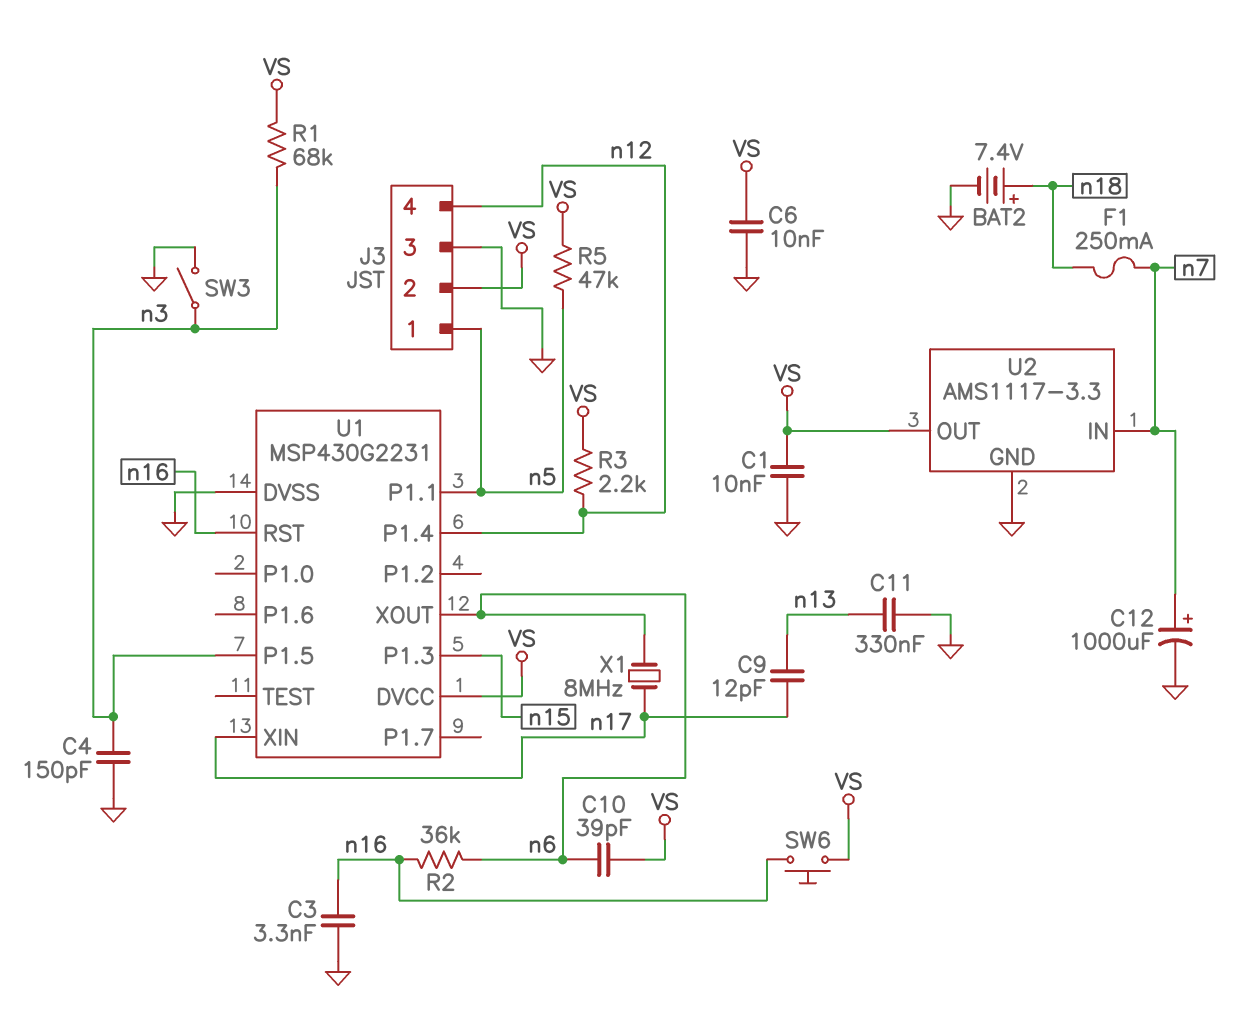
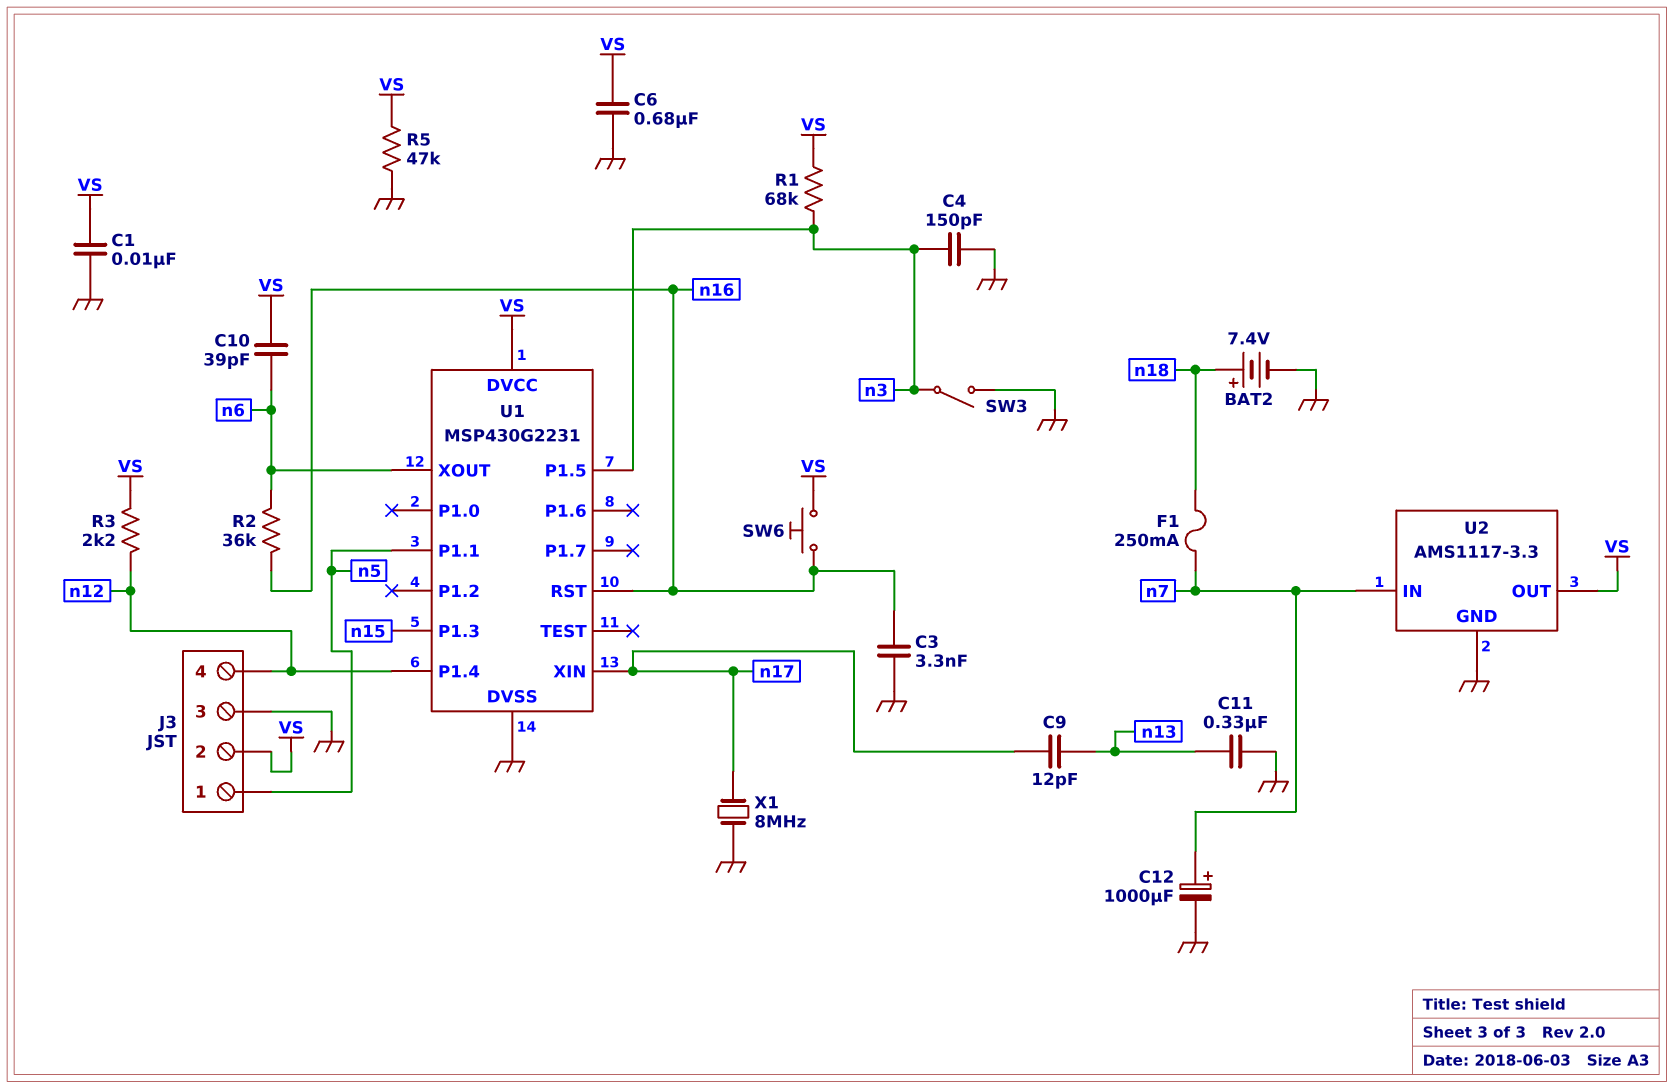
C6: 10nF (GND, VS) -> 680nF (GND, VS)
R5: 47k (VS, n5) -> 47k (GND, VS)
X1: 8MHz (n6, n17) -> 8MHz (GND, n17)

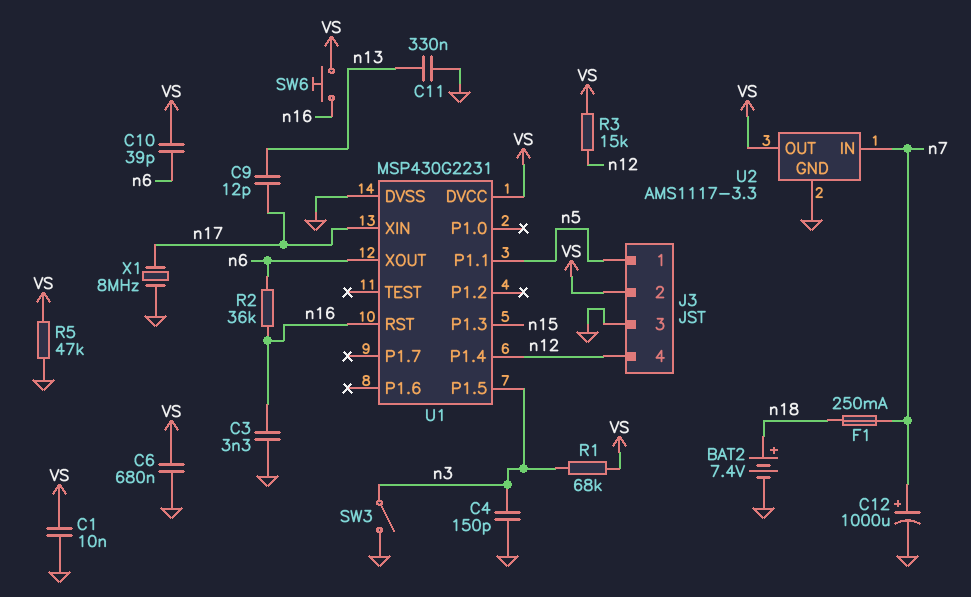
R3: 2.2k (VS, n12) -> 15k (VS, n12)

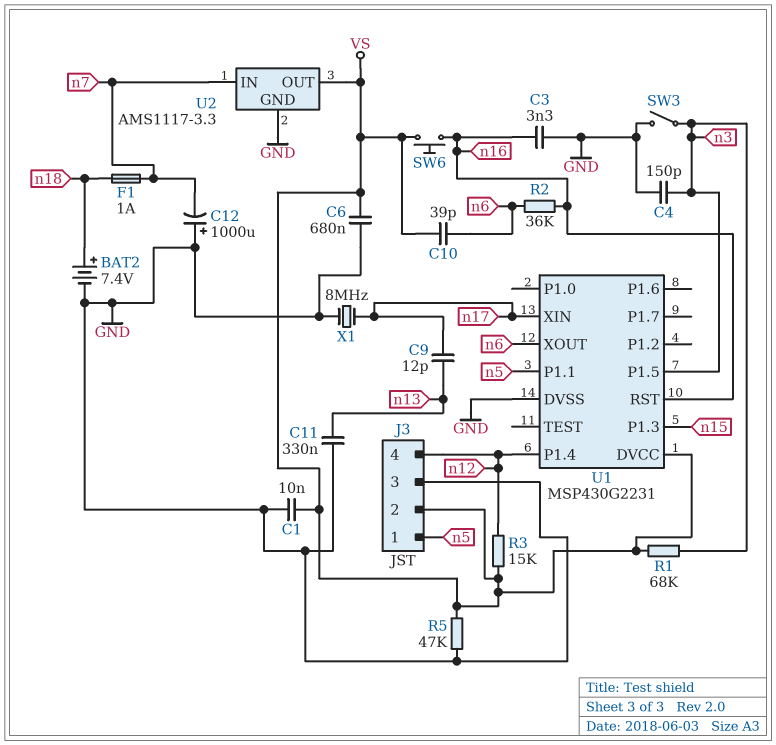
C12: 1000uF (plus n7, minus GND) -> 1000uF (plus GND, minus n7)
F1: 250mA (n7, n18) -> 1A (n7, n18)

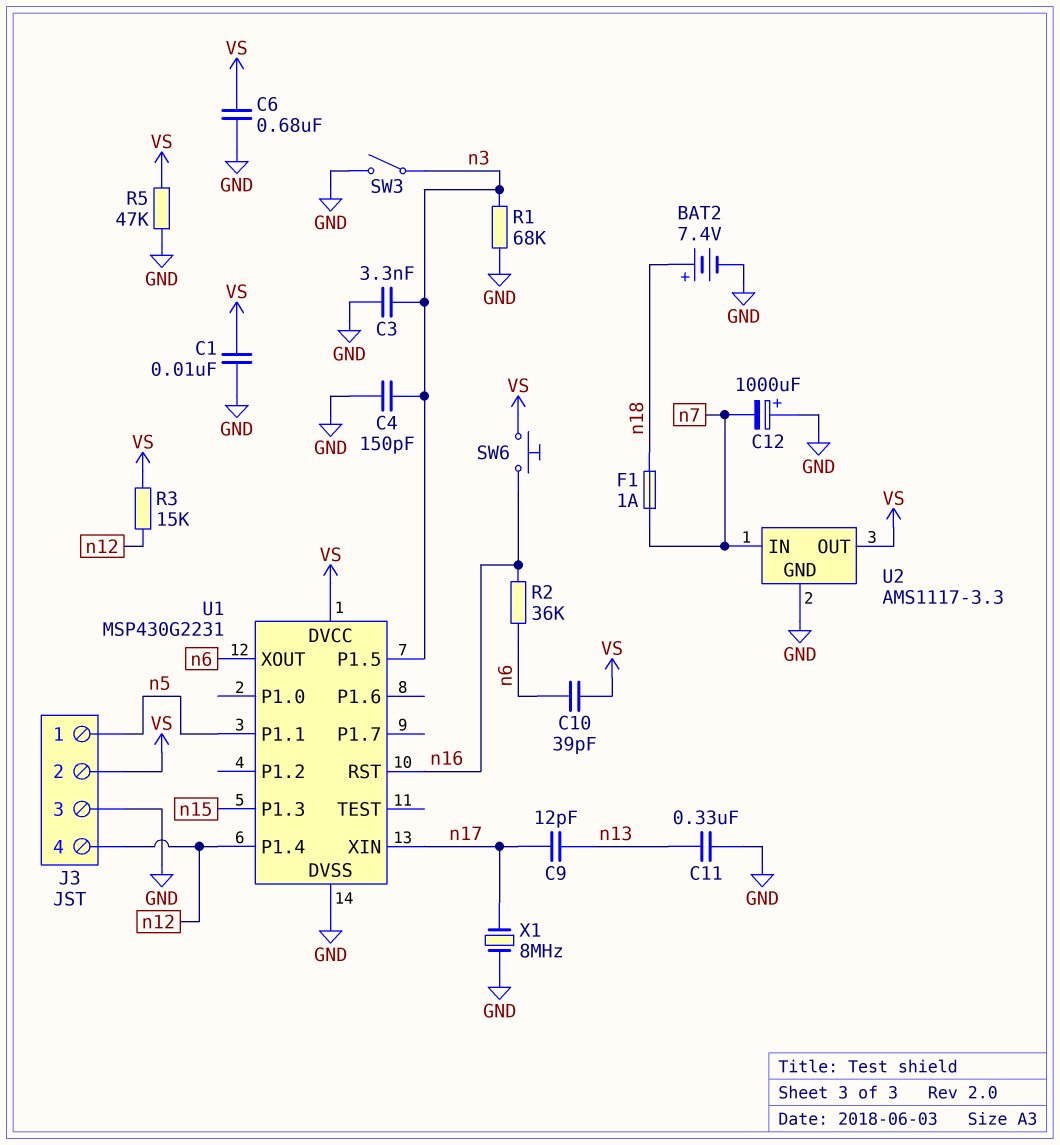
C3: 3.3nF (GND, n16) -> 3.3nF (GND, n3)
R1: 68k (VS, n3) -> 68k (GND, n3)

